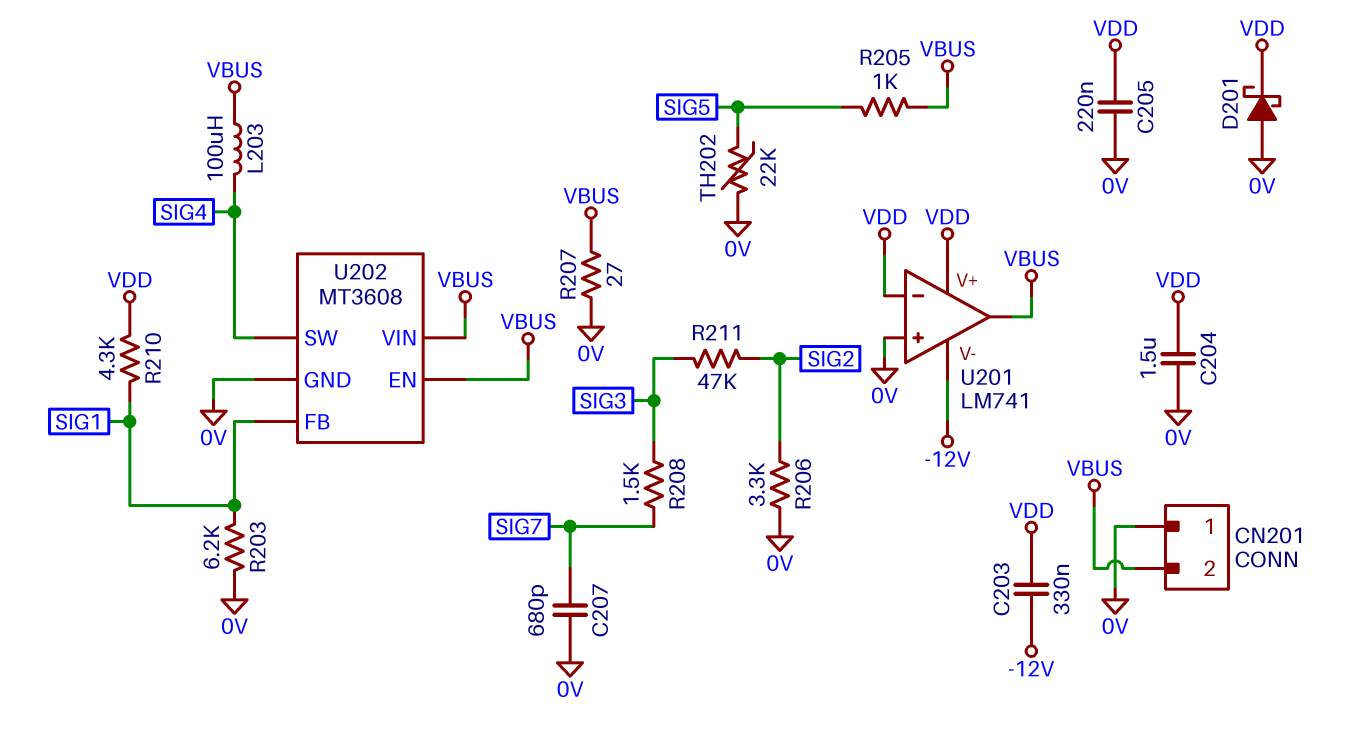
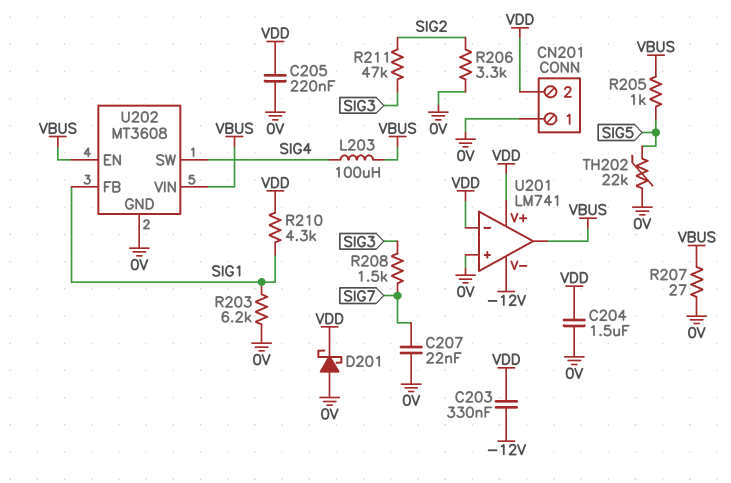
C207: 680pF (0V, SIG7) -> 22nF (0V, SIG7)
CN201 pin 2: VBUS -> VDD

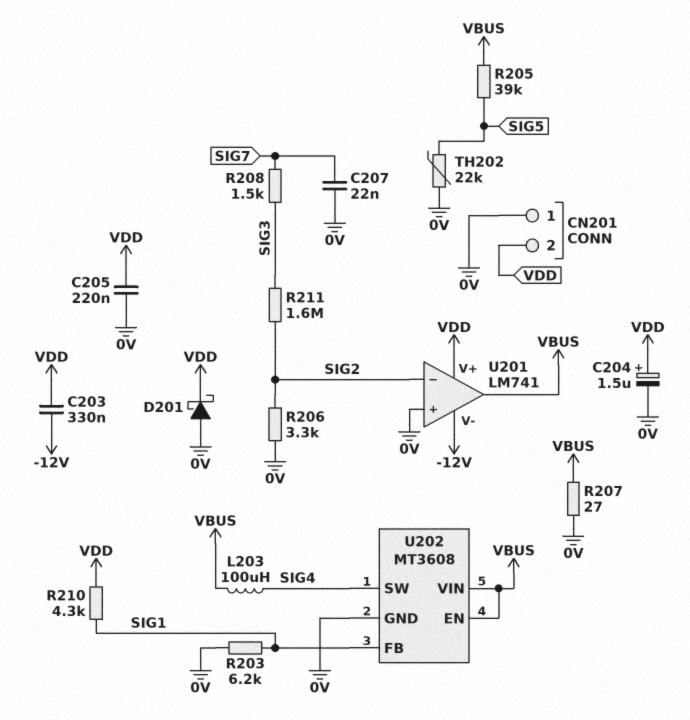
C204: 1.5uF (0V, VDD) -> 1.5uF (plus VDD, minus 0V)
R205: 1k (SIG5, VBUS) -> 39k (SIG5, VBUS)
R211: 47k (SIG2, SIG3) -> 1.6M (SIG2, SIG3)
U201 pin in-: VDD -> SIG2

